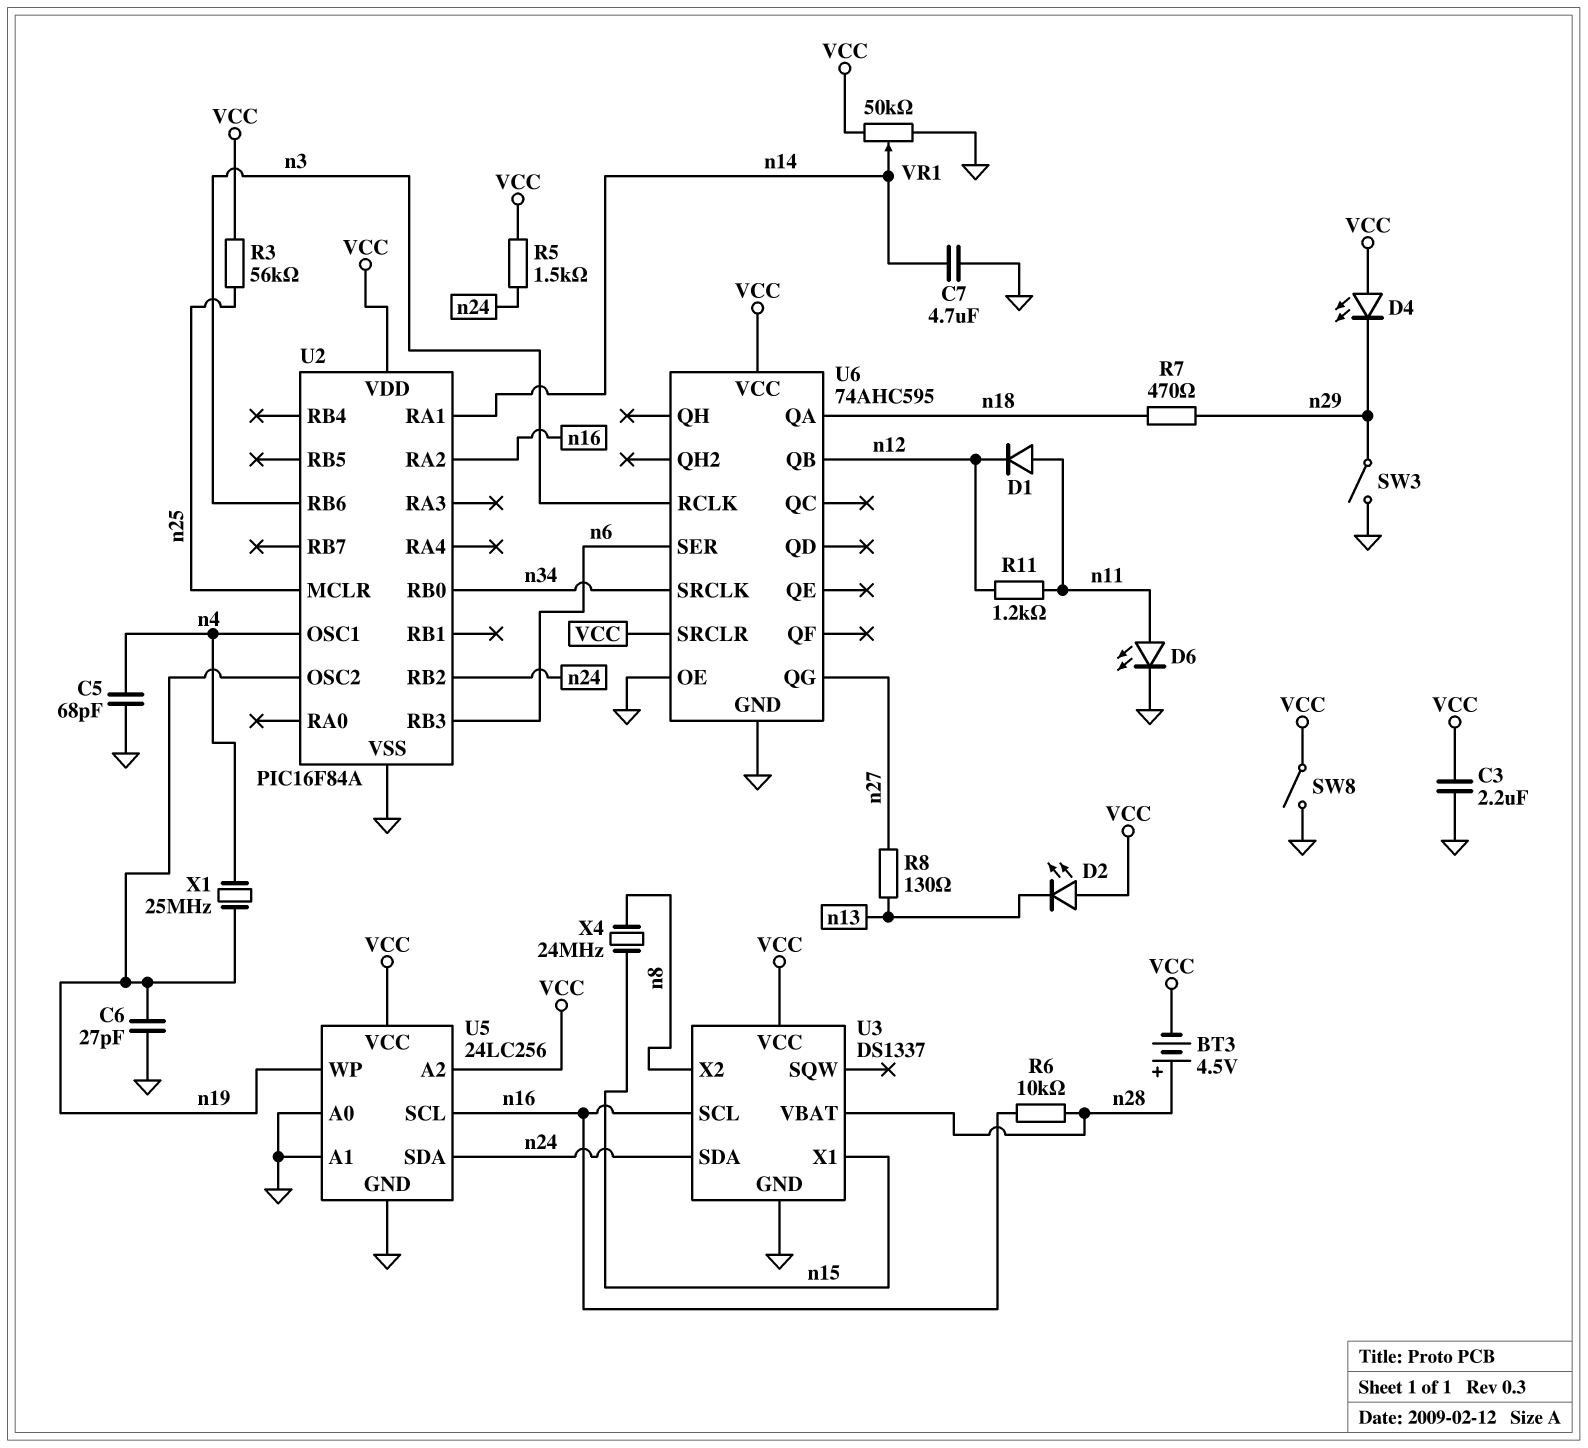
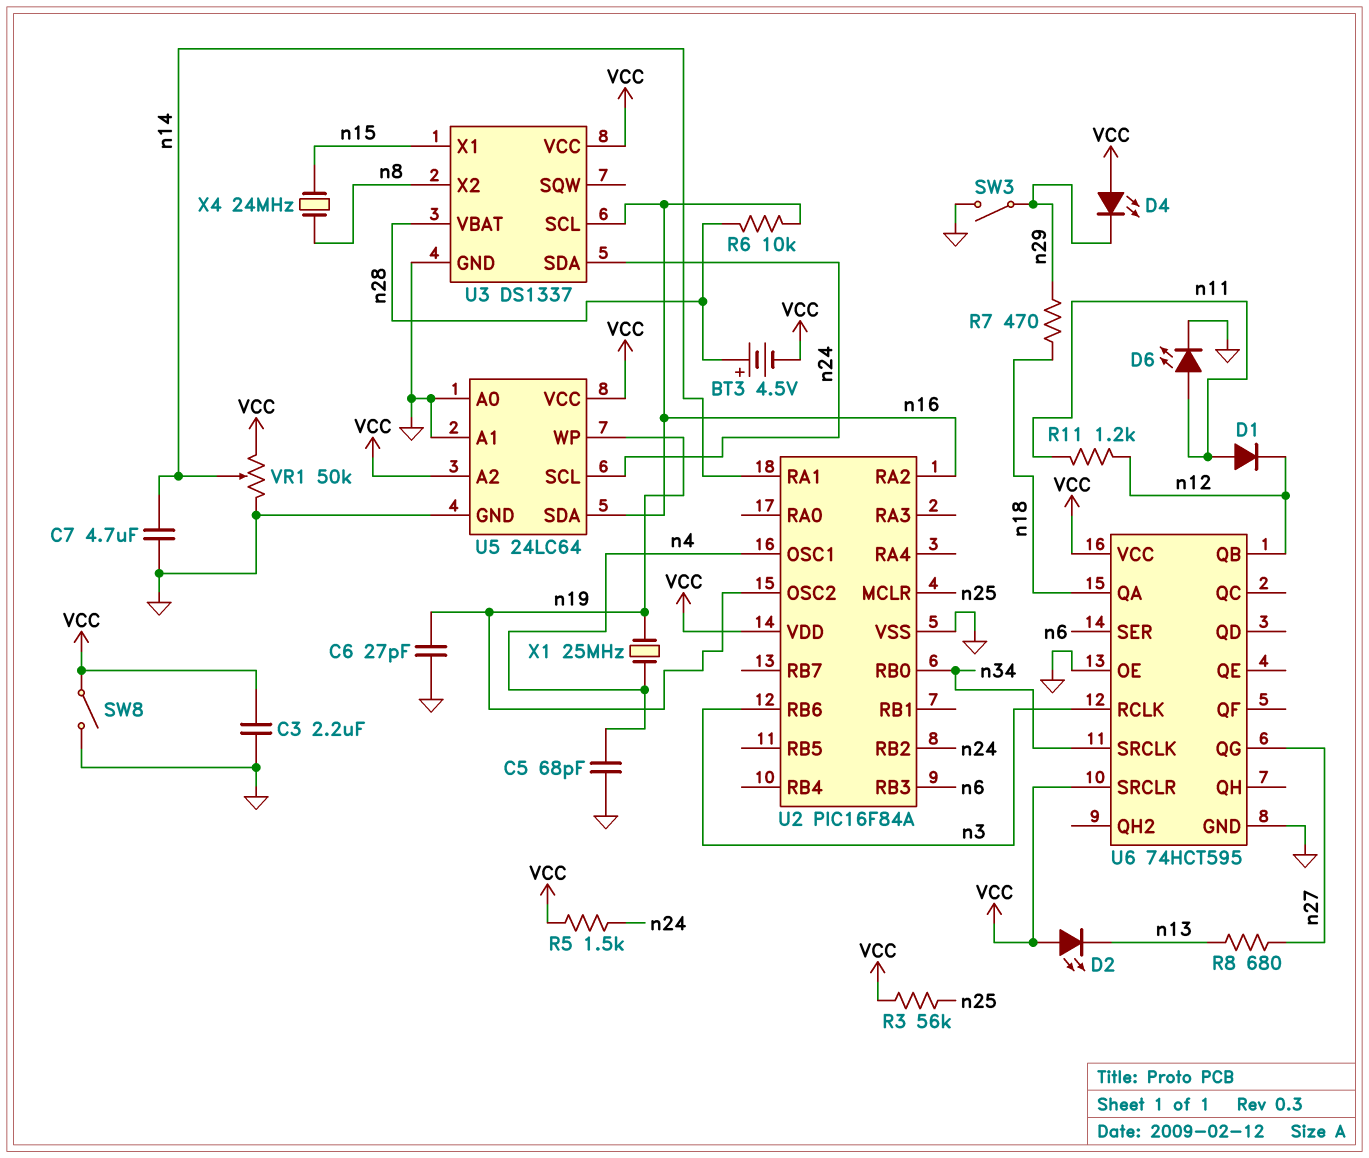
R8: 130 (n13, n27) -> 680 (n13, n27)
U5: 24LC256 -> 24LC64
U5 pin SCL: n16 -> n24
U5 pin SDA: n24 -> n16
U6: 74AHC595 -> 74HCT595

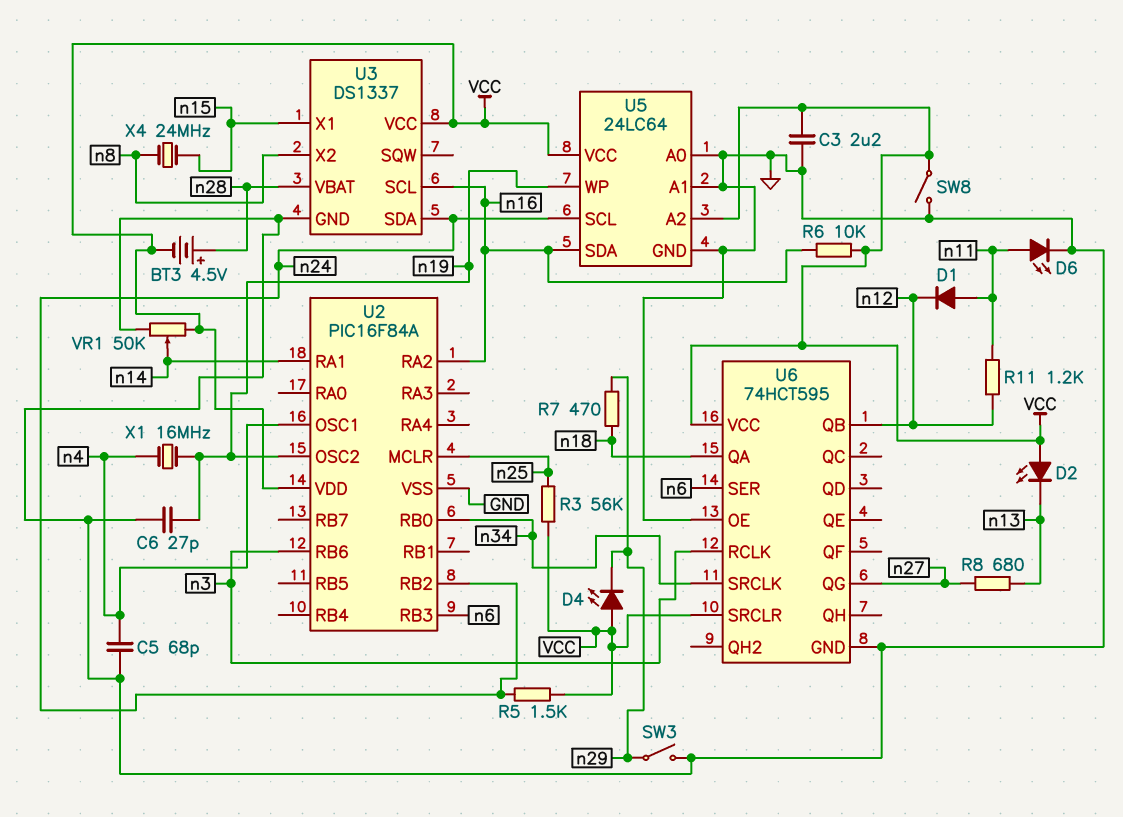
C7: 4.7uF (GND, n14) -> none
R6: 10k (n16, n28) -> 10k (VCC, n16)
X1: 25MHz (n4, n19) -> 16MHz (n4, n19)

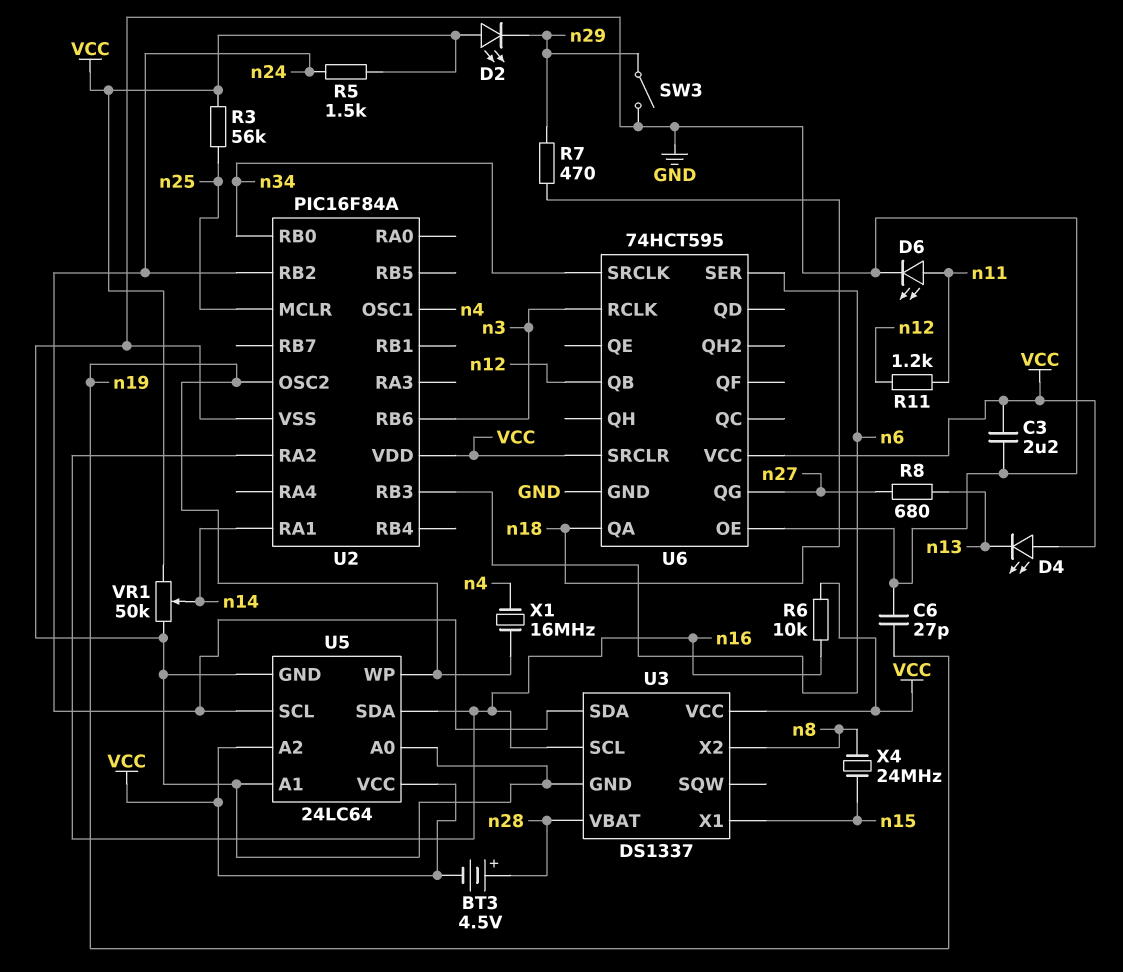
C5: 68pF (GND, n4) -> none
D1: diode (A n11, K n12) -> none
D2: LED (A VCC, K n13) -> LED (A VCC, K n29)
D4: LED (A VCC, K n29) -> LED (A VCC, K n13)
SW8: switch (GND, VCC) -> none

